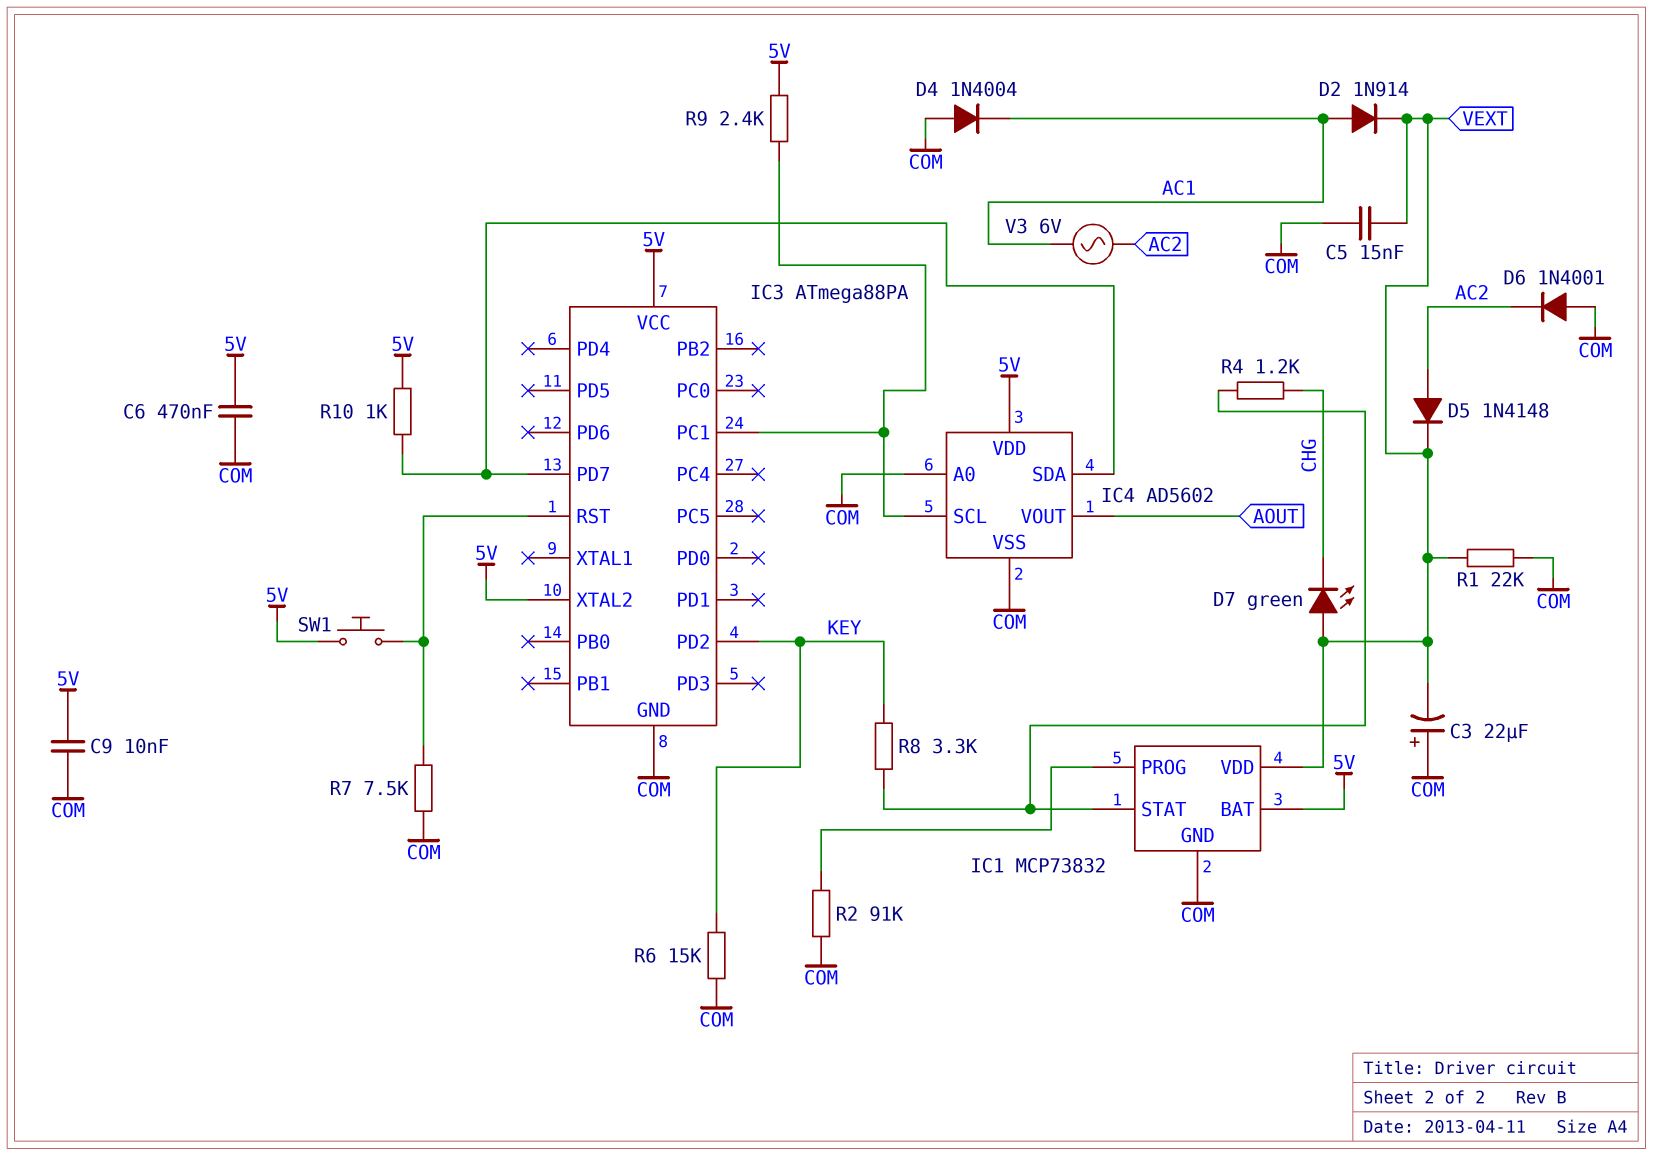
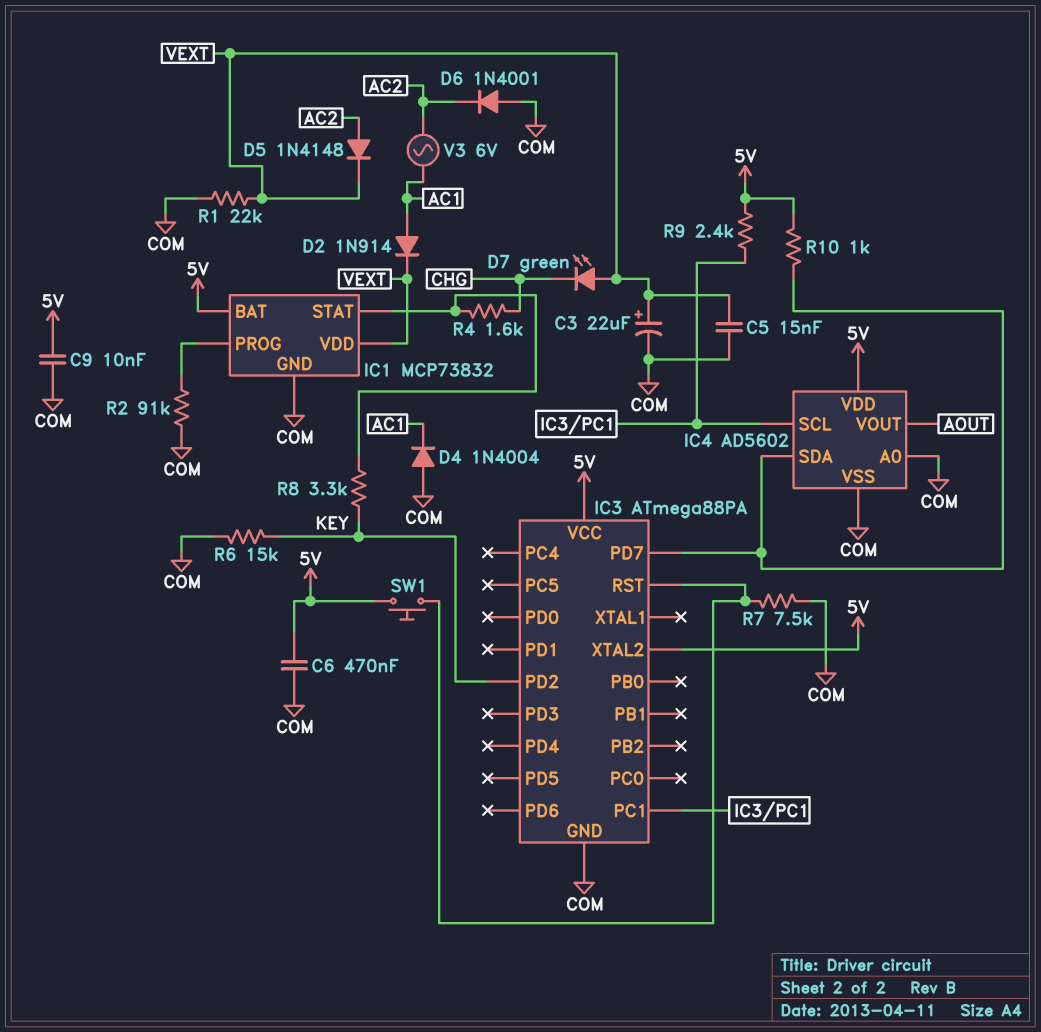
C3: 22uF (plus COM, minus VEXT) -> 22uF (plus VEXT, minus COM)
R4: 1.2k (CHG, IC1/STAT) -> 1.6k (CHG, IC1/STAT)

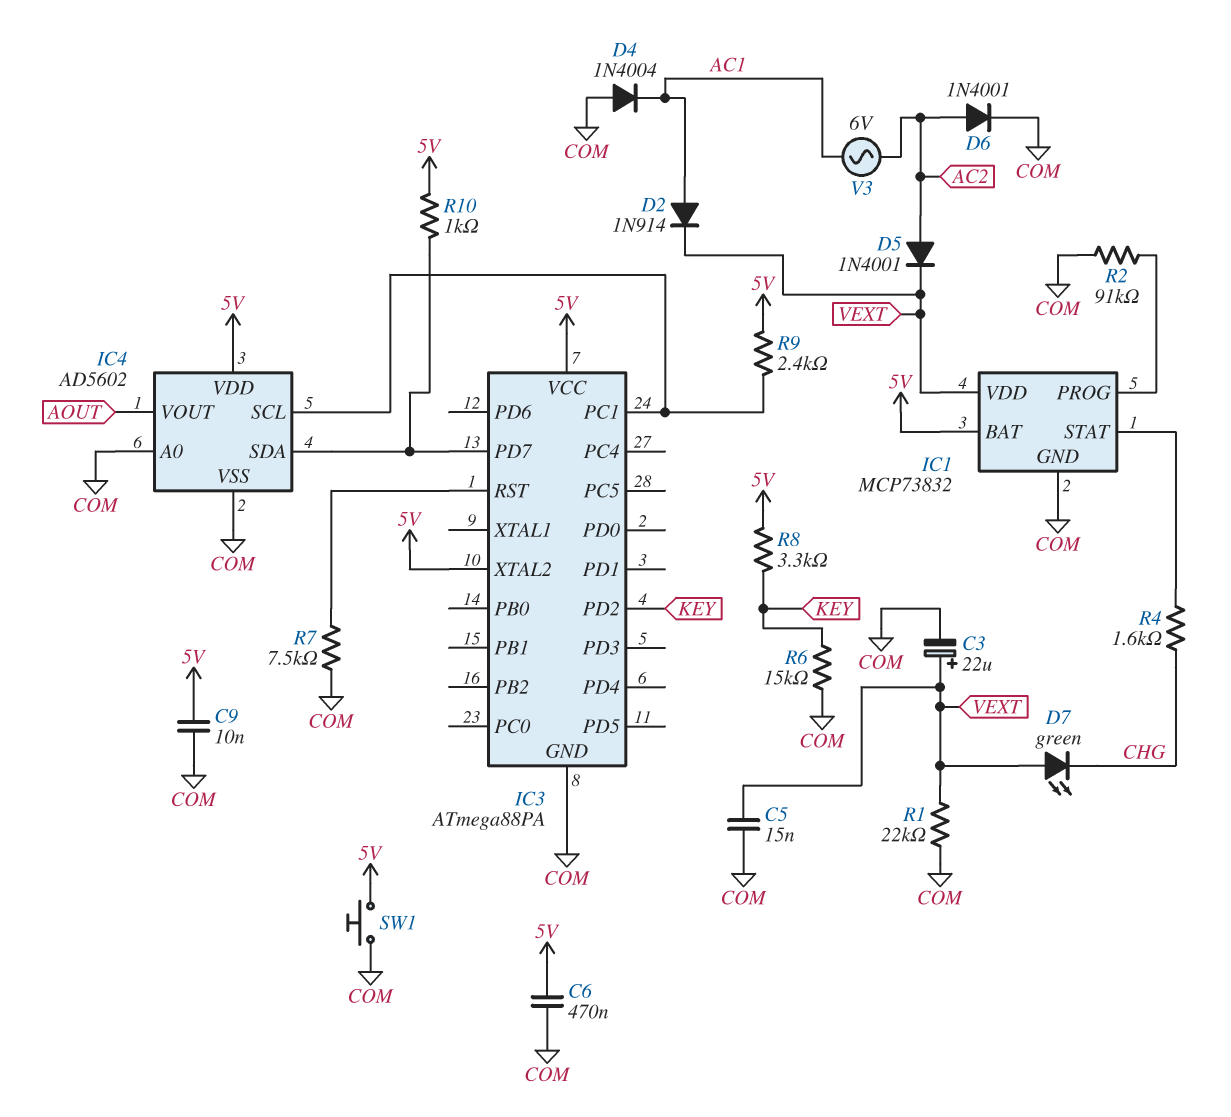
D5: diode 1N4148 (A AC2, K VEXT) -> diode 1N4001 (A AC2, K VEXT)
D6: diode 1N4001 (A COM, K AC2) -> diode 1N4001 (A AC2, K COM)
R8: 3.3k (IC1/STAT, KEY) -> 3.3k (5V, KEY)
SW1: button (5V, IC3/RST) -> button (5V, COM)

